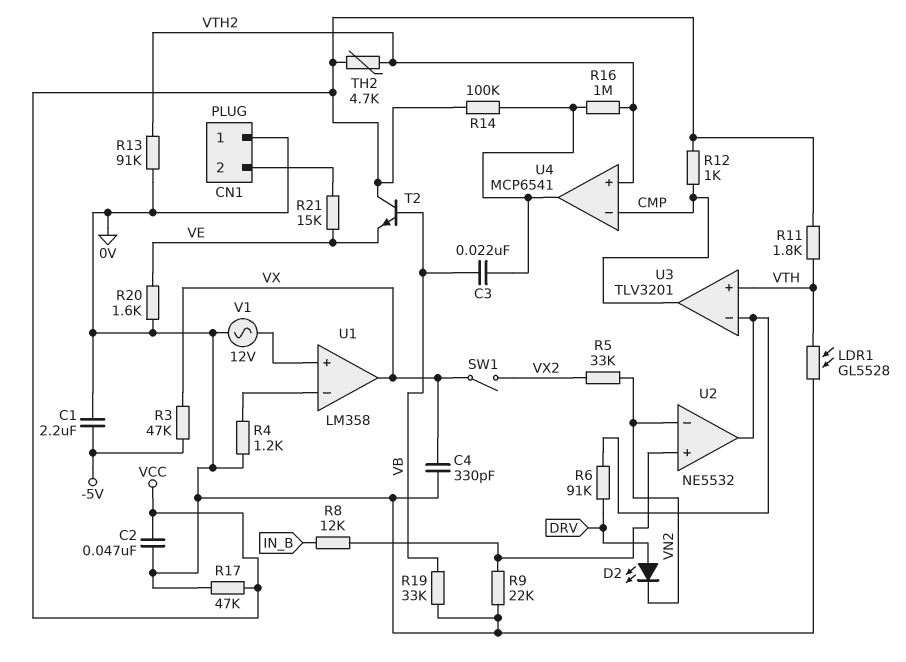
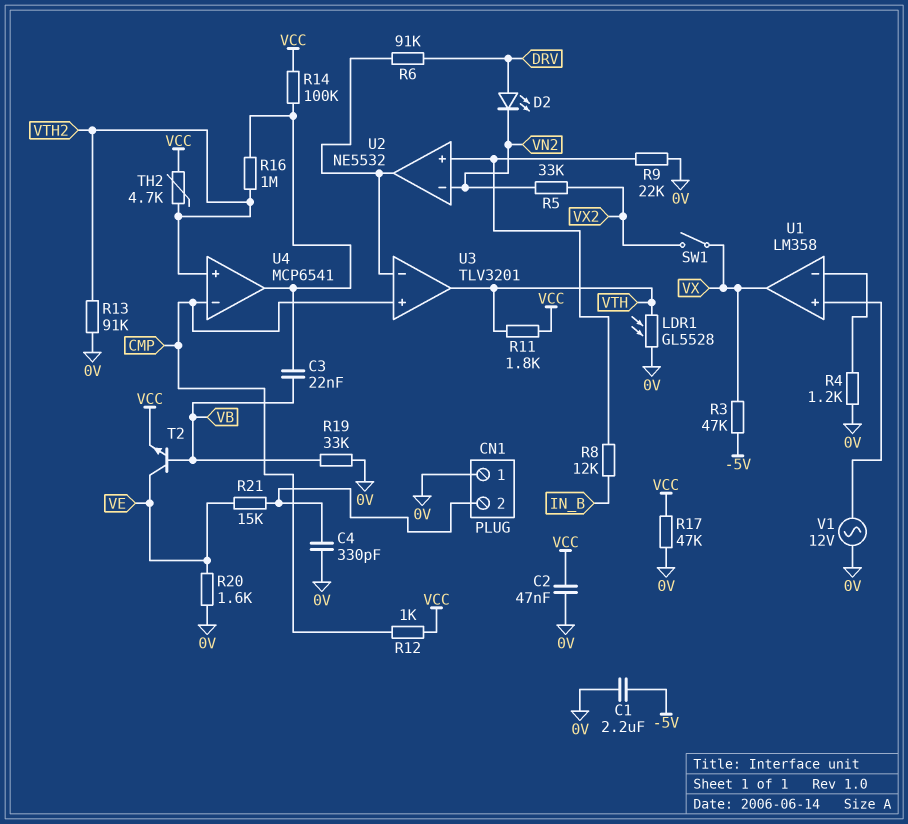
C4: 330pF (0V, VX) -> 330pF (0V, CN1/2)
T2: NPN (B VB, C VCC, E VE) -> NPN (B VB, C VE, E VCC)
U3 pin in+: VTH -> CMP
U3 pin out: CMP -> VTH

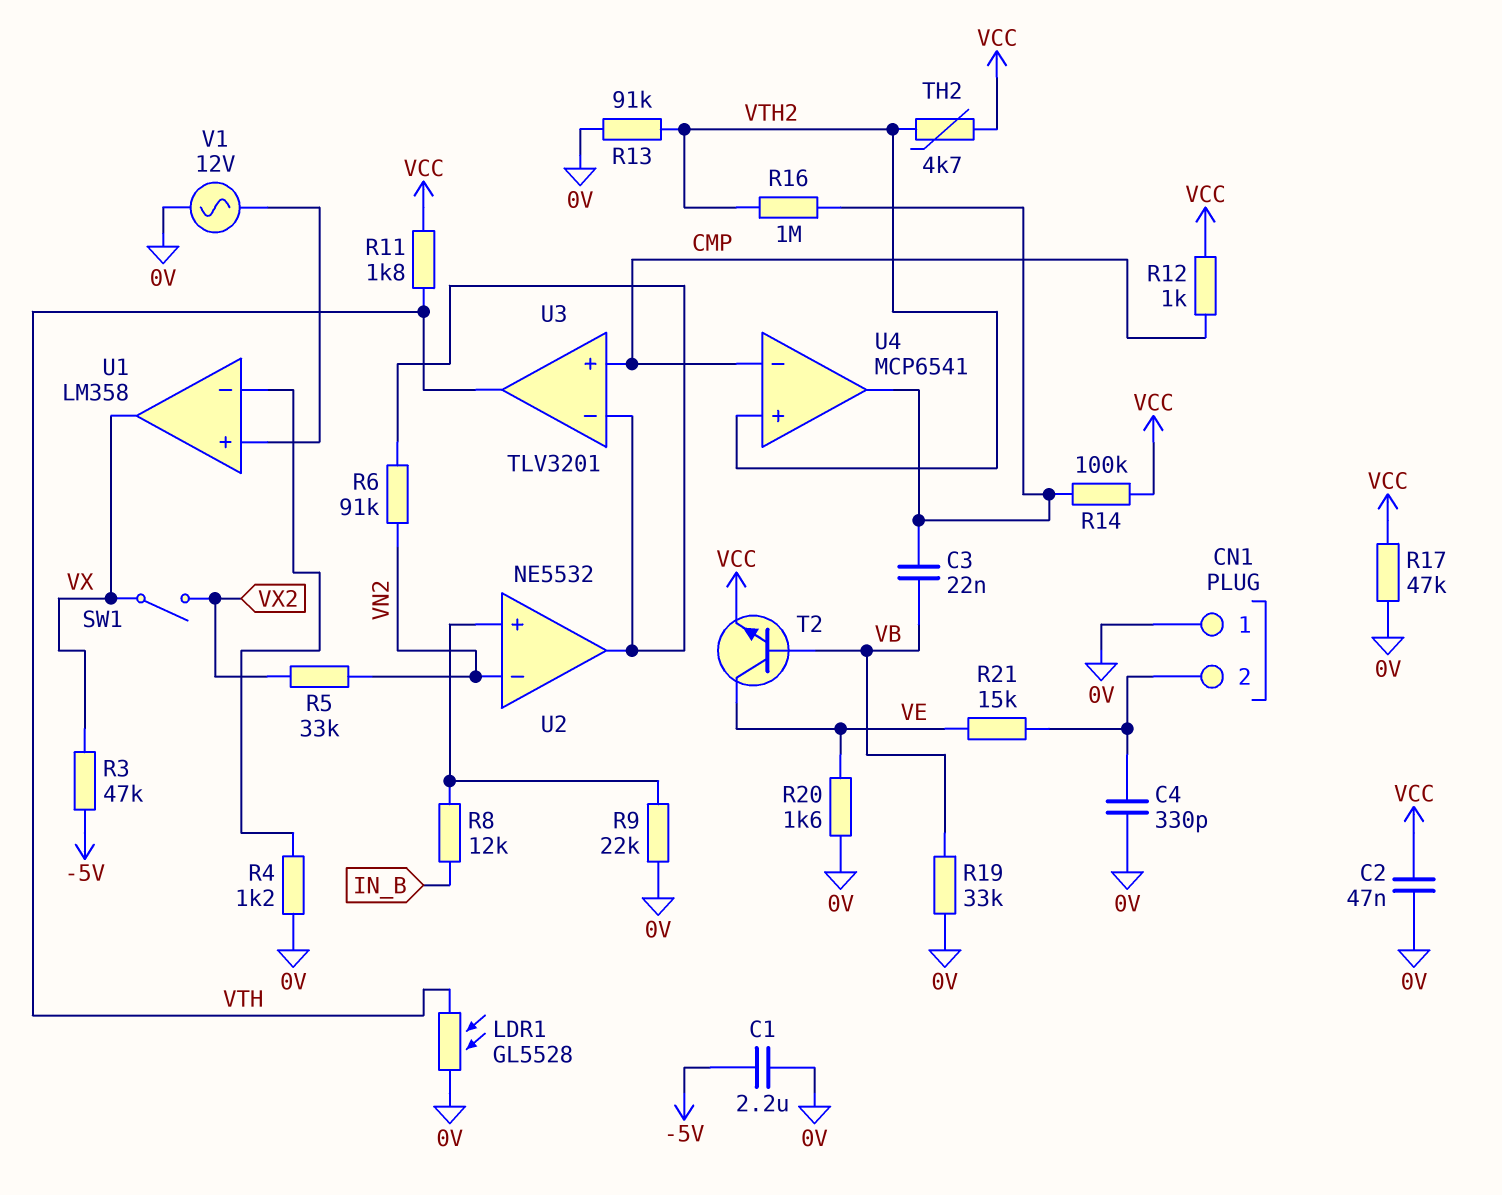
D2: LED (A DRV, K VN2) -> none
R6: 91k (DRV, U2/out) -> 91k (U2/out, VN2)

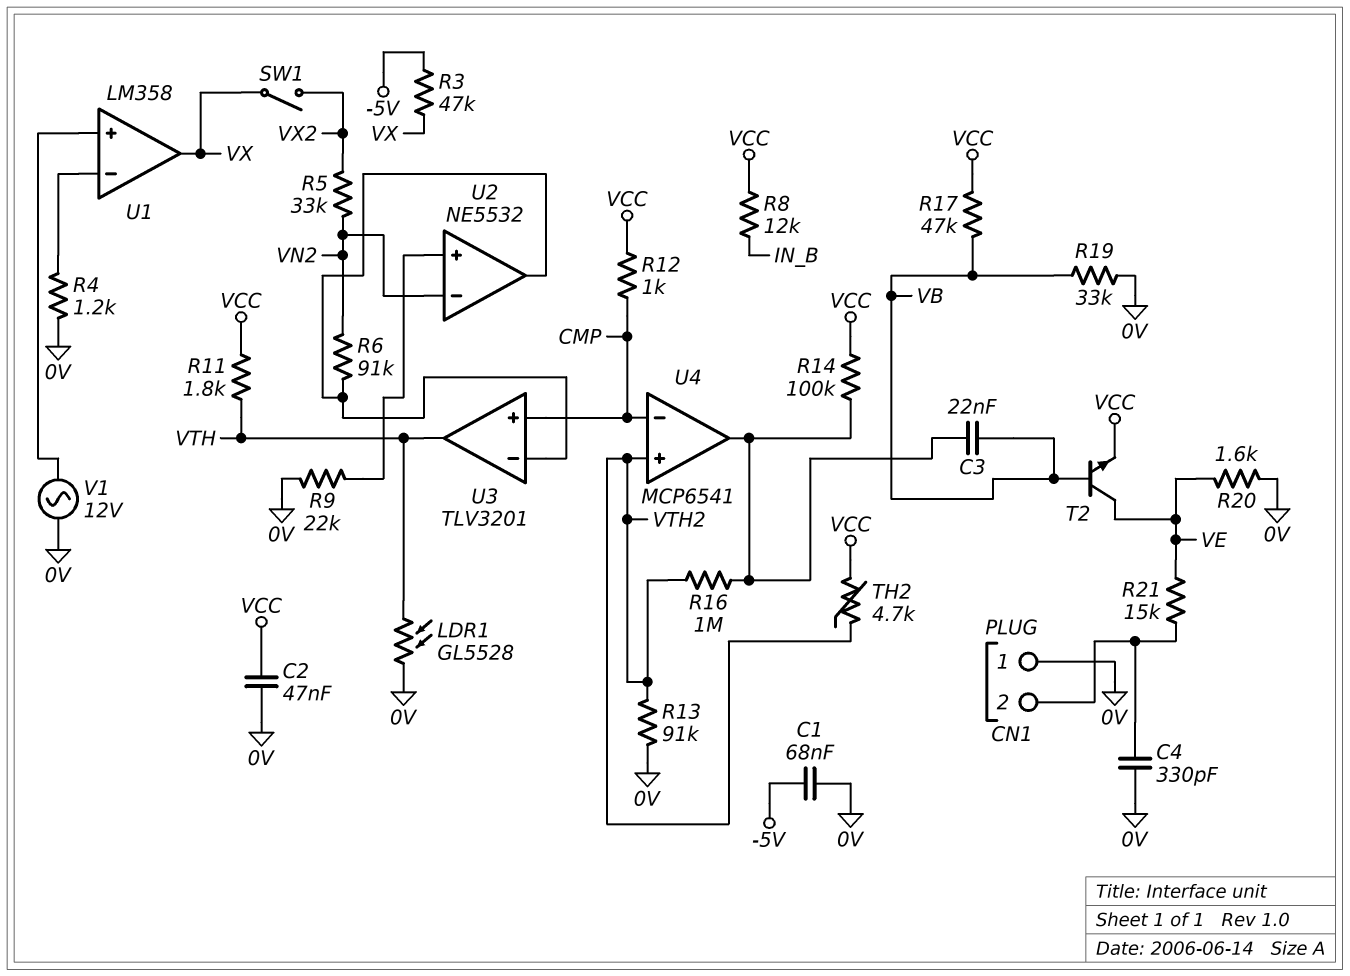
C1: 2.2uF (-5V, 0V) -> 68nF (-5V, 0V)
R8: 12k (IN_B, U2/in+) -> 12k (IN_B, VCC)
R17: 47k (0V, VCC) -> 47k (VB, VCC)

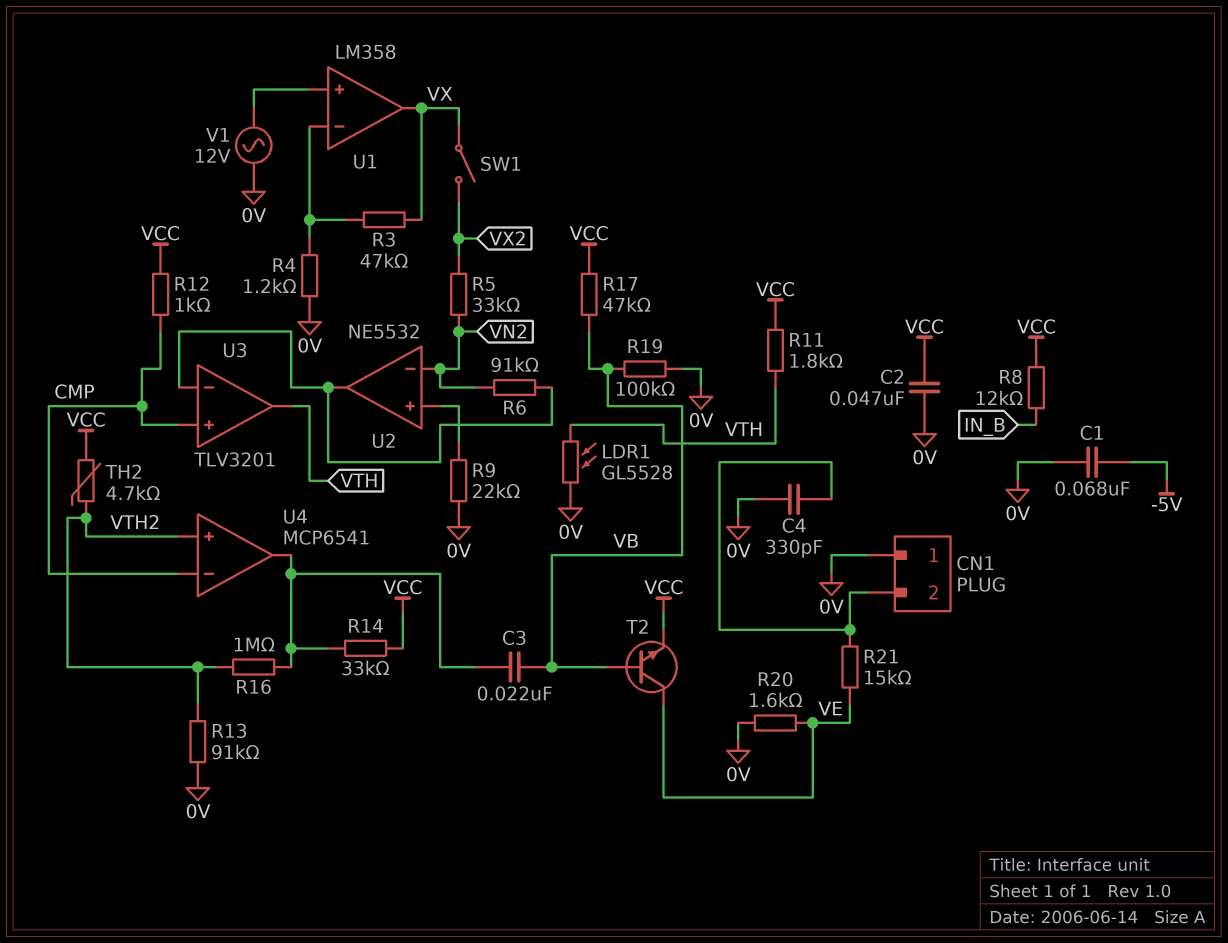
R3: 47k (-5V, VX) -> 47k (U1/in-, VX)
R14: 100k (U4/out, VCC) -> 33k (U4/out, VCC)
R19: 33k (0V, VB) -> 100k (0V, VB)

